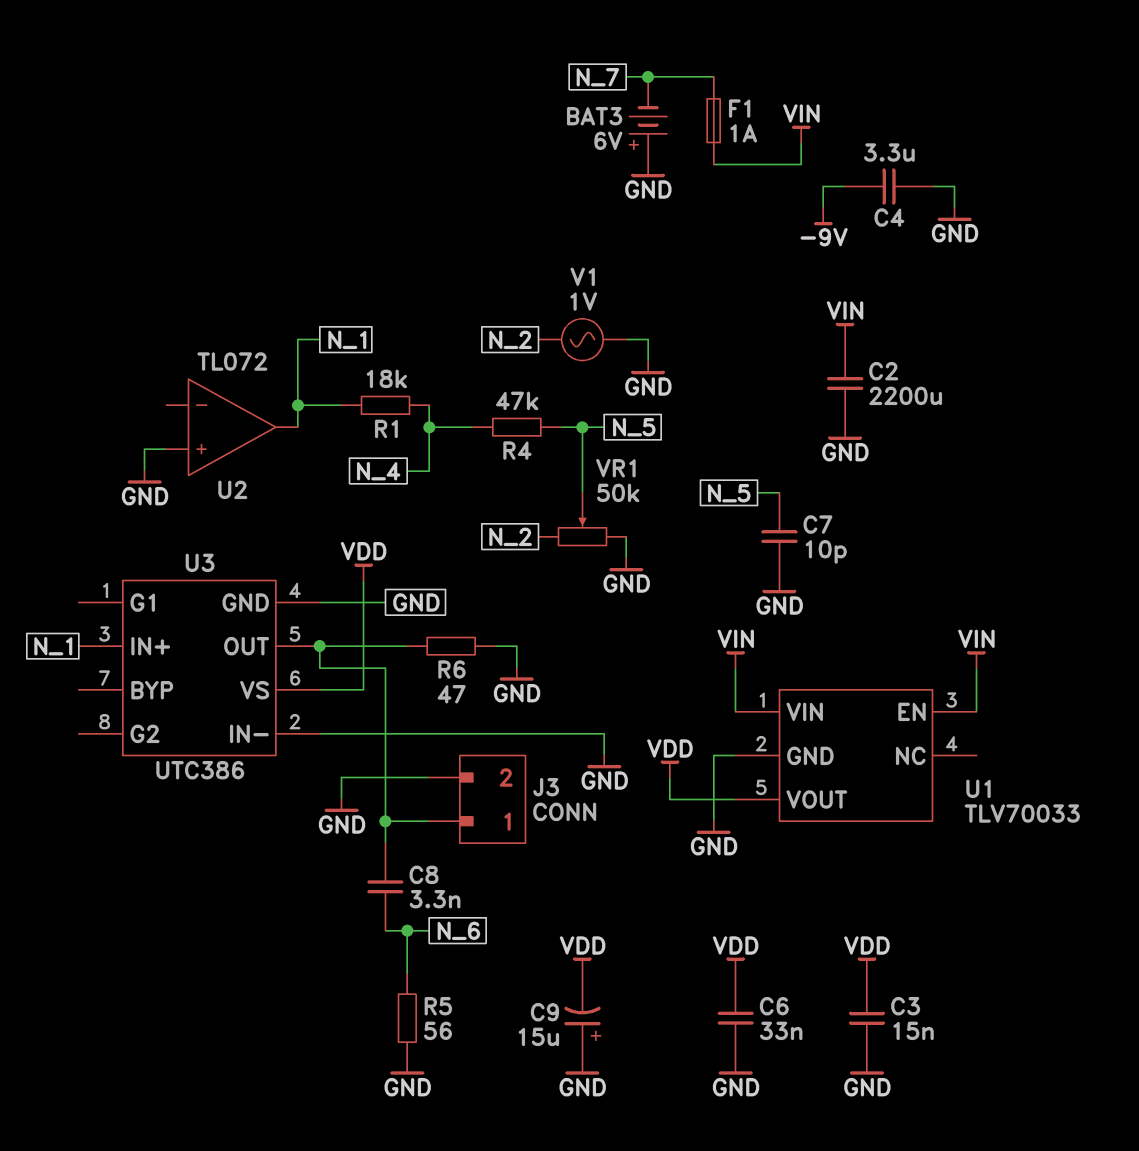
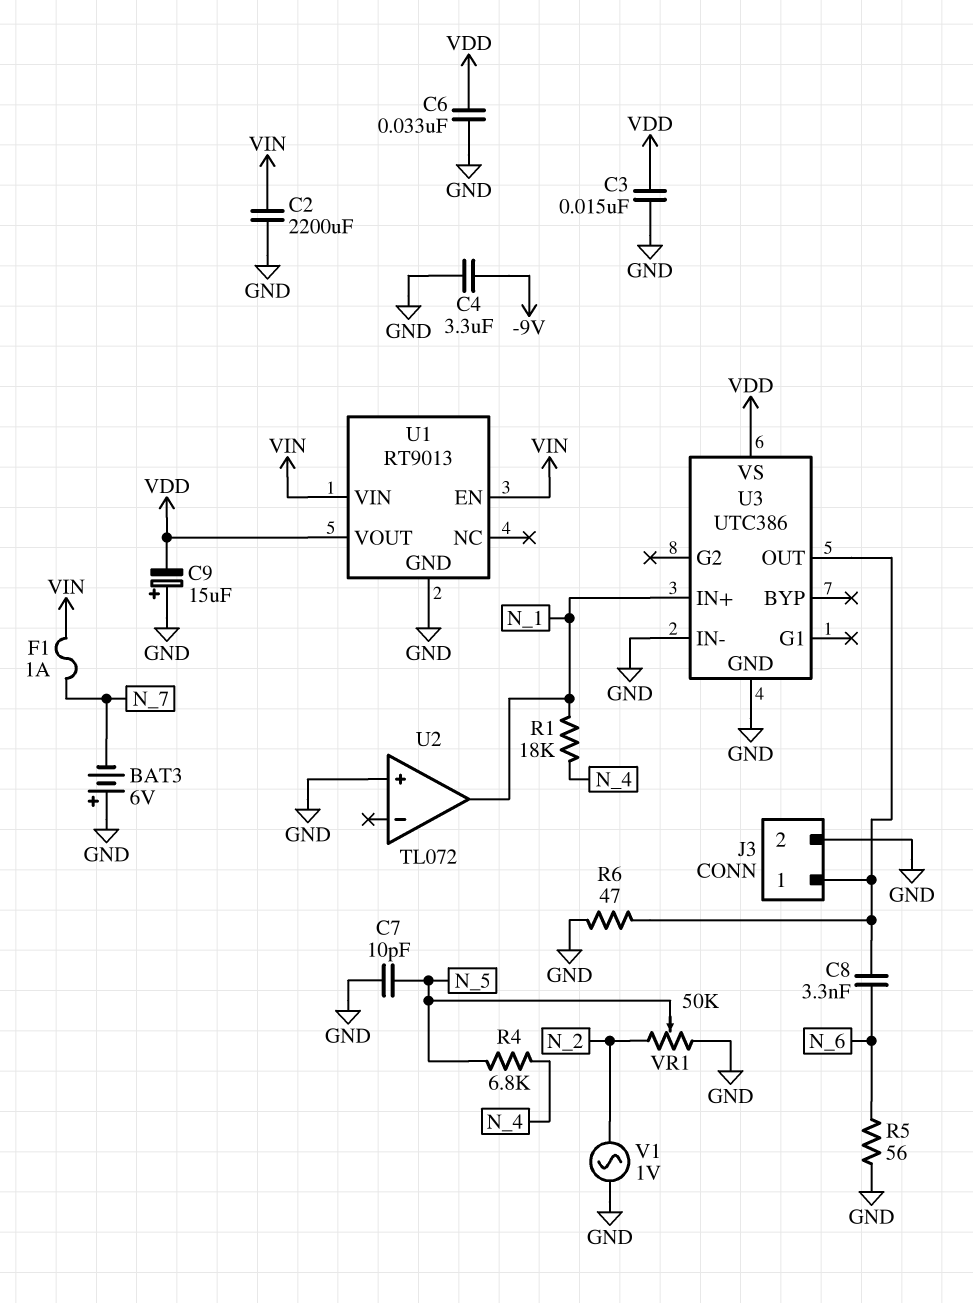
R4: 47k (N_4, N_5) -> 6.8k (N_4, N_5)
U1: TLV70033 -> RT9013

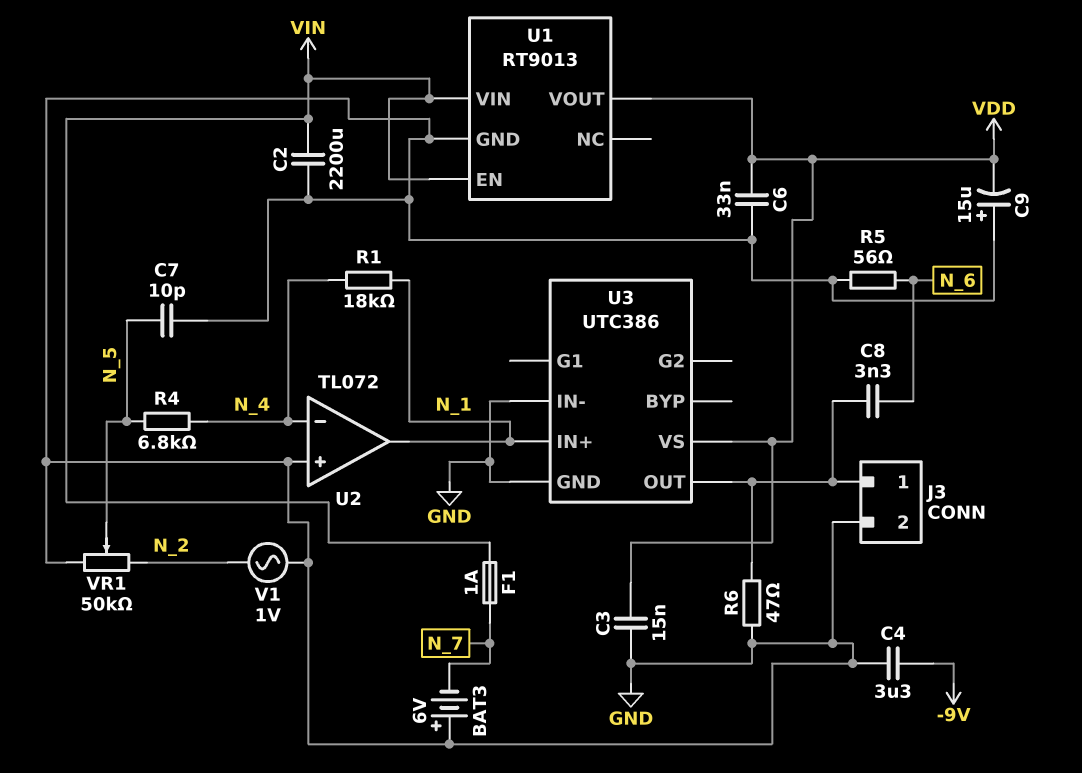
U2 pin in-: none -> N_4

